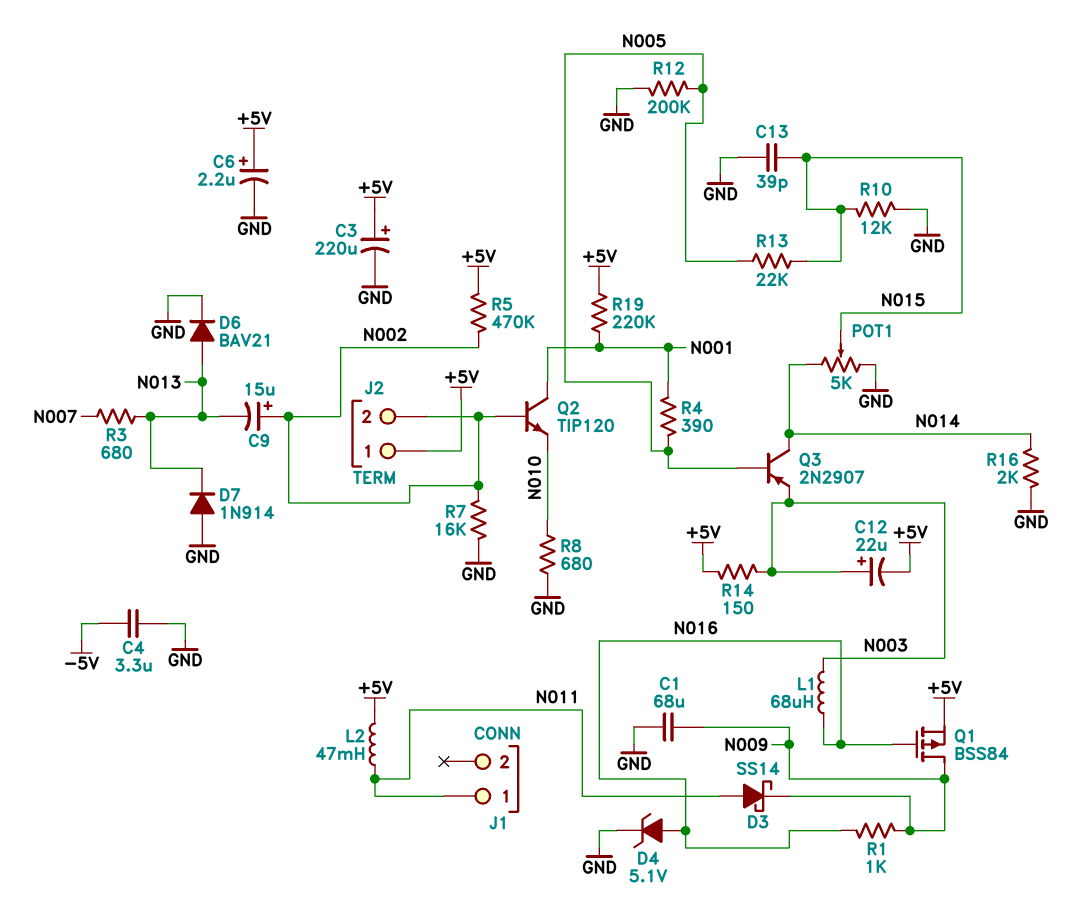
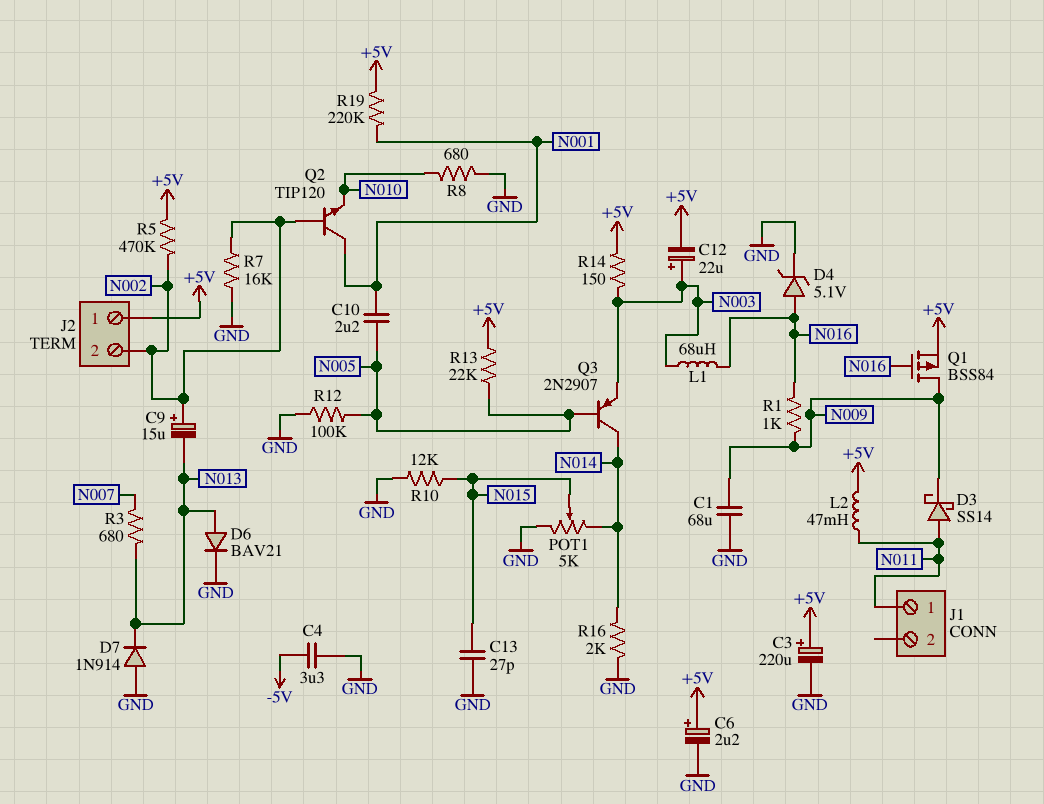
C10: none -> 2.2uF (N001, N005)
C13: 39pF (GND, N015) -> 27pF (GND, N015)
R4: 390 (N001, N005) -> none
R12: 200k (GND, N005) -> 100k (GND, N005)
R13: 22k (N005, N015) -> 22k (+5V, N005)

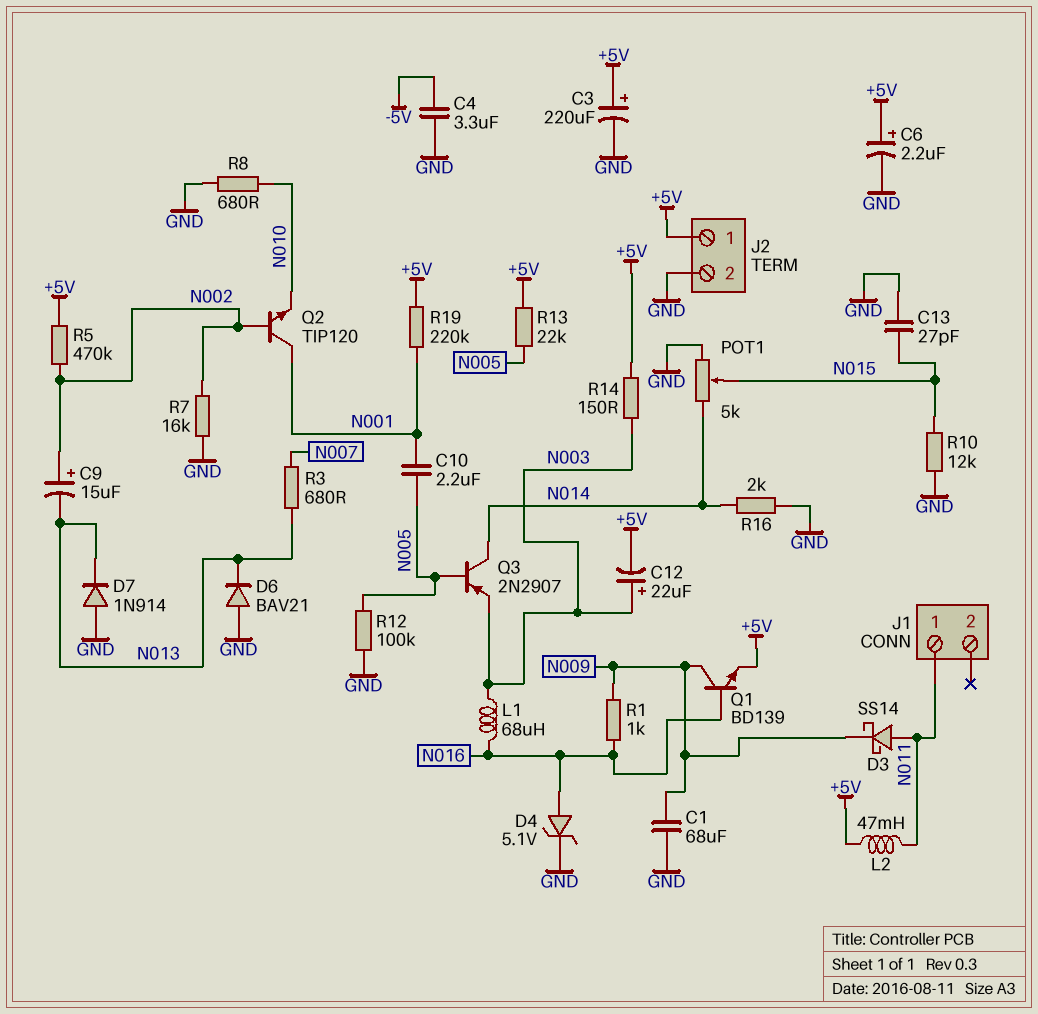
D6: diode BAV21 (A N013, K GND) -> diode BAV21 (A GND, K N013)
J2 pin 2: N002 -> GND
Q1: PMOS BSS84 (G N016, D N009, S +5V) -> NPN BD139 (B N016, C N009, E +5V)

